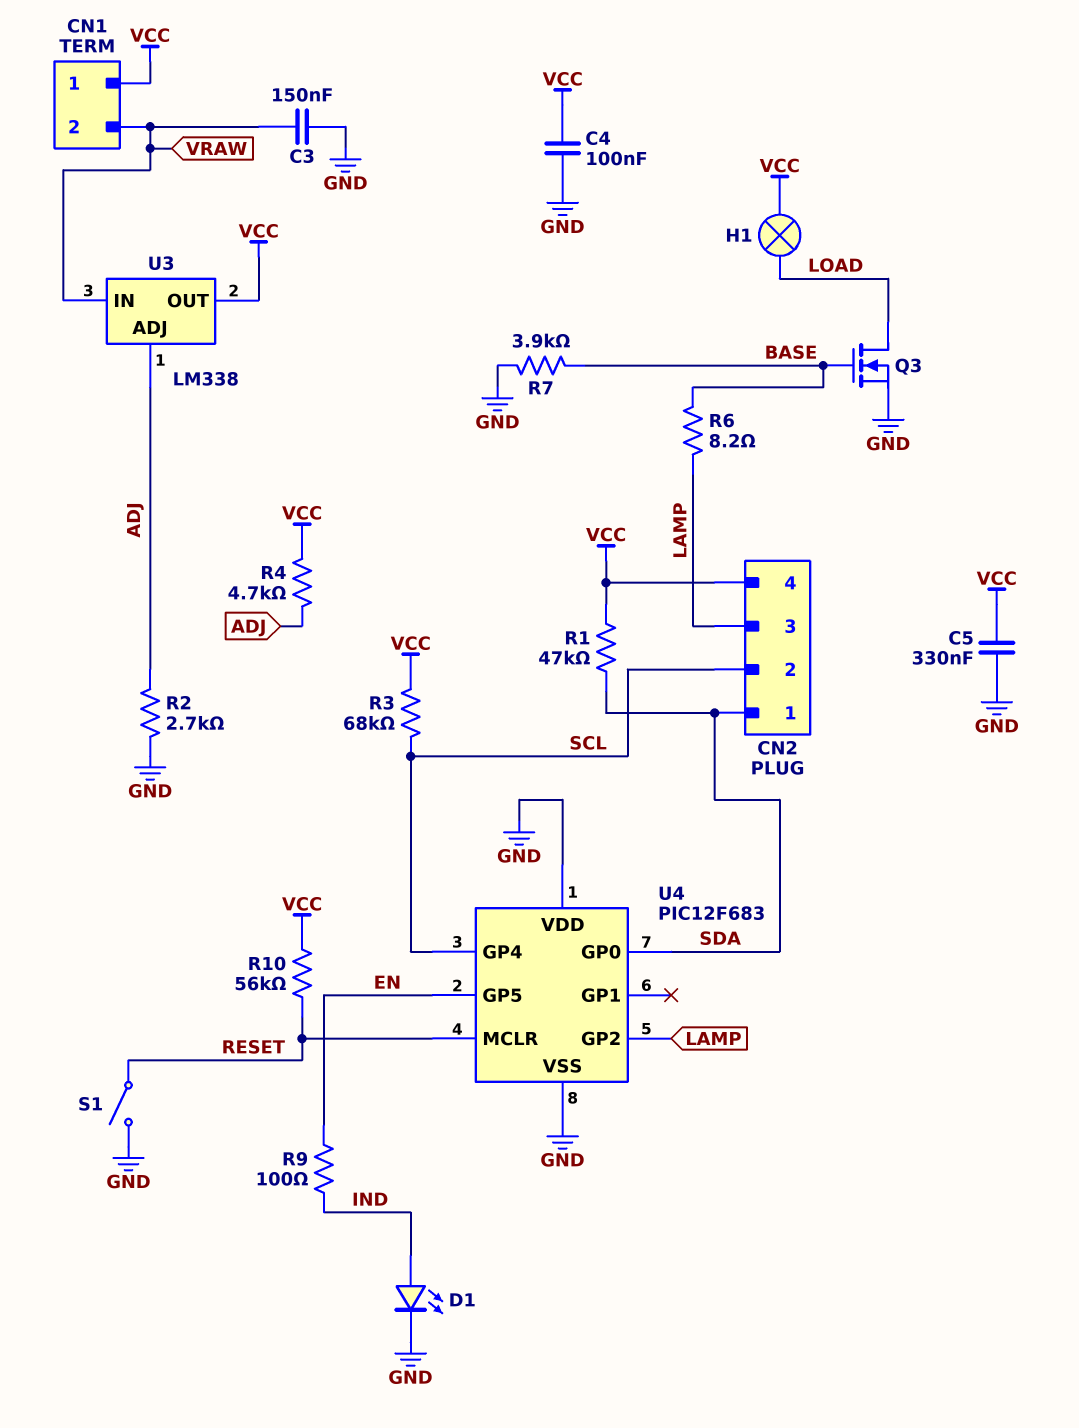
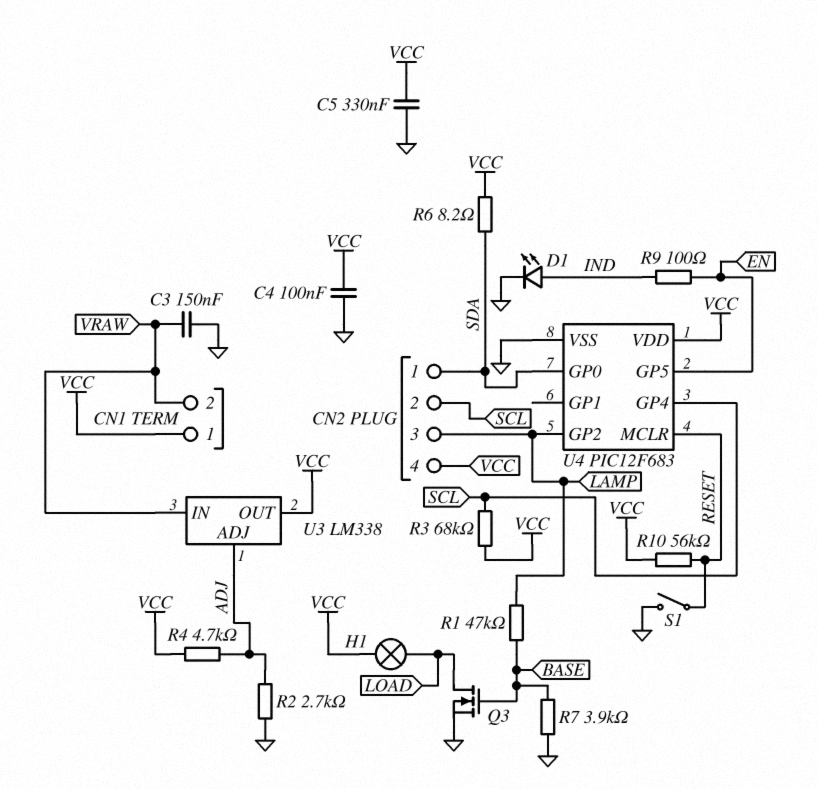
R1: 47k (SDA, VCC) -> 47k (BASE, LAMP)
R6: 8.2 (BASE, LAMP) -> 8.2 (SDA, VCC)
U4 pin VDD: GND -> VCC

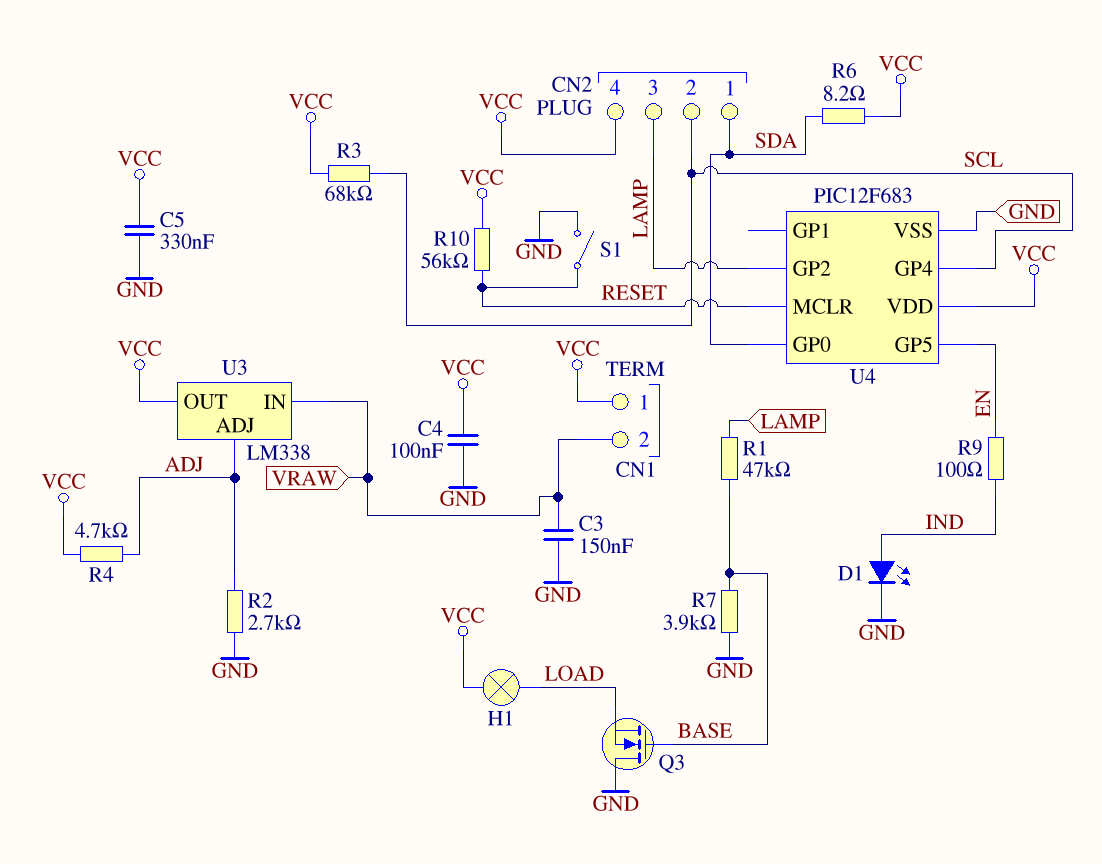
Q3: NMOS (G BASE, D LOAD, S GND) -> NMOS (G BASE, D GND, S LOAD)

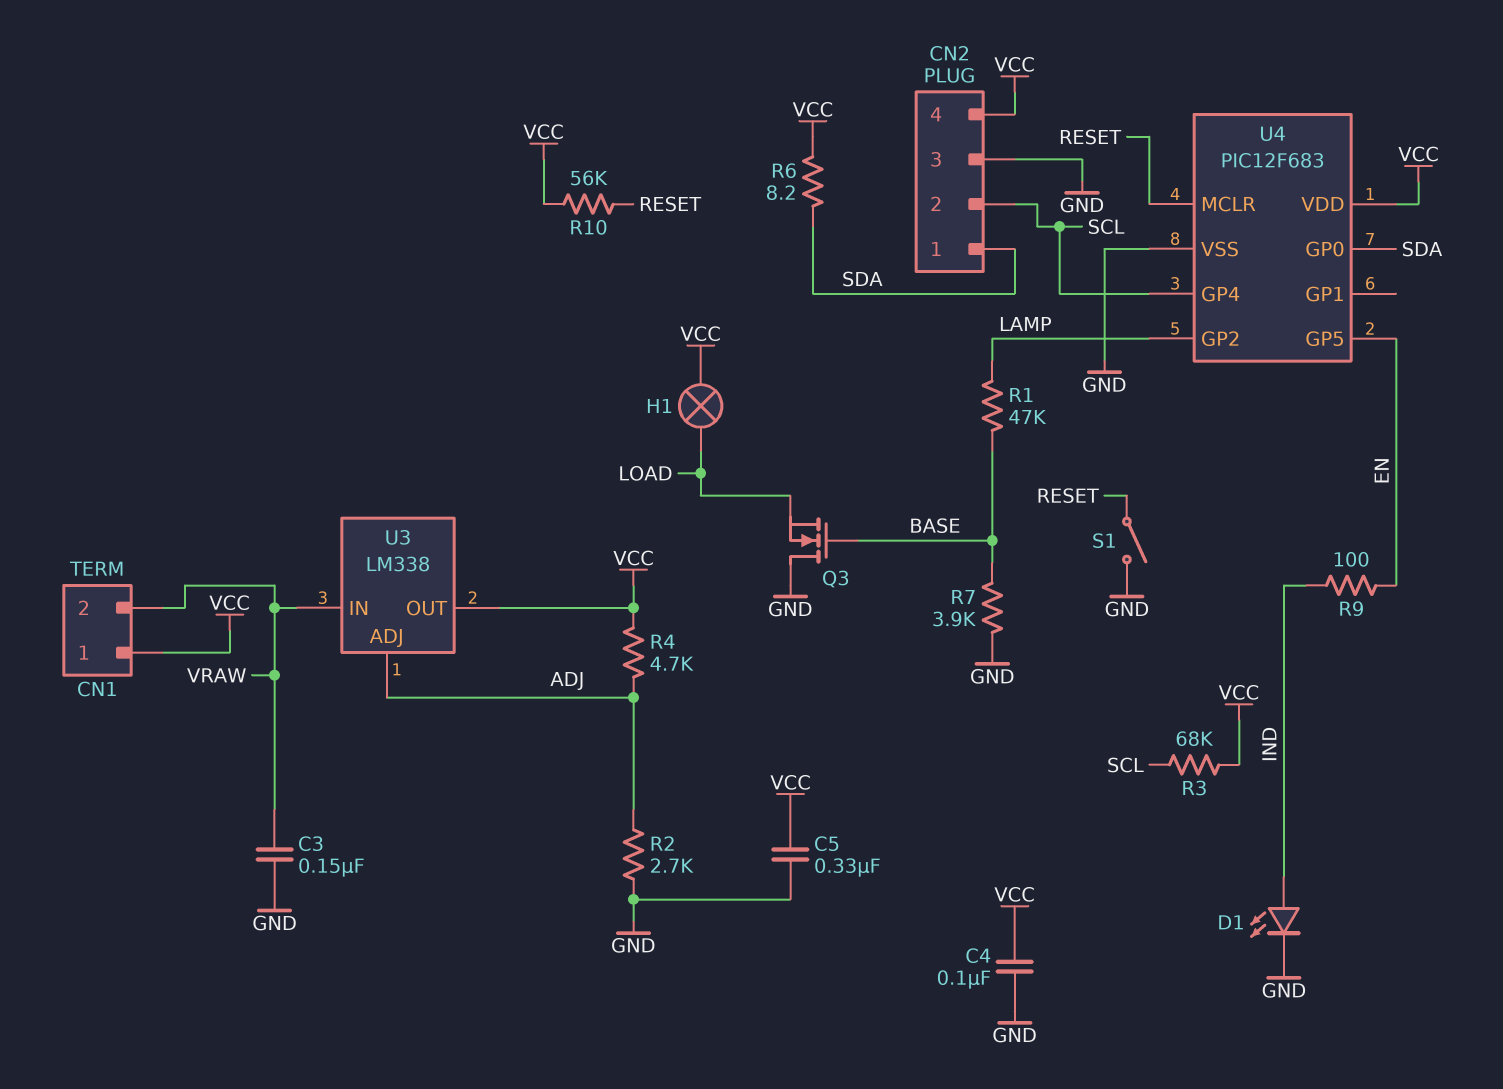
CN2 pin 3: LAMP -> GND

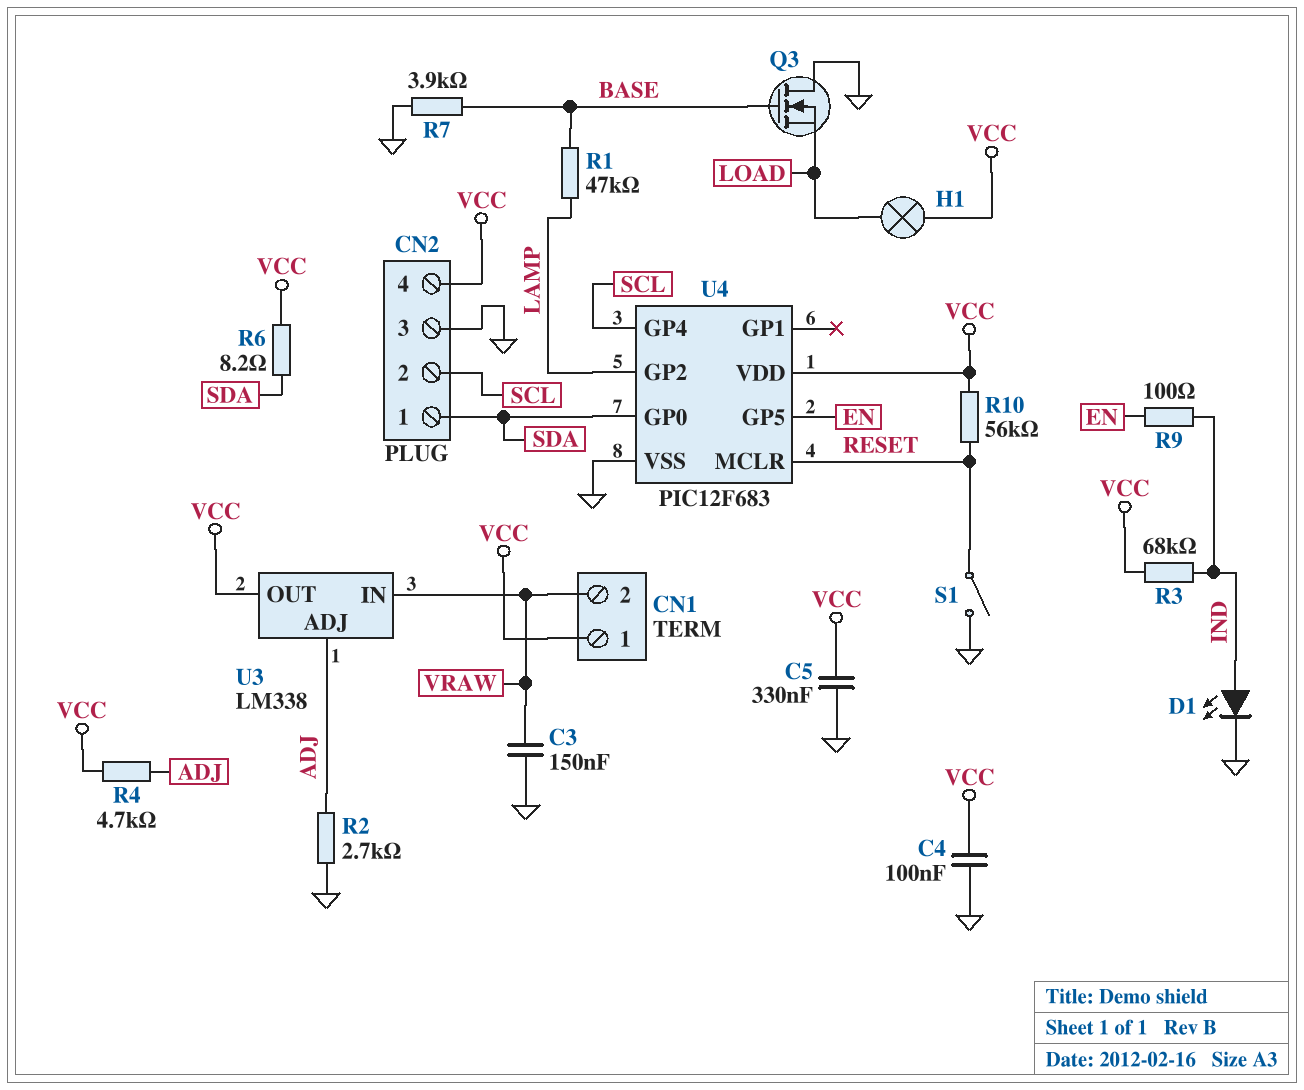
R3: 68k (SCL, VCC) -> 68k (IND, VCC)

